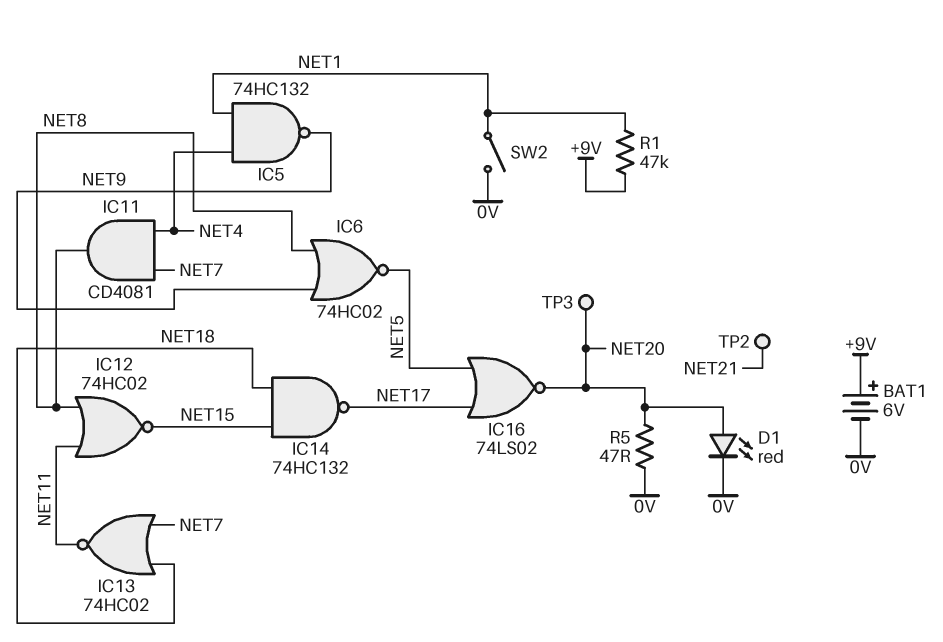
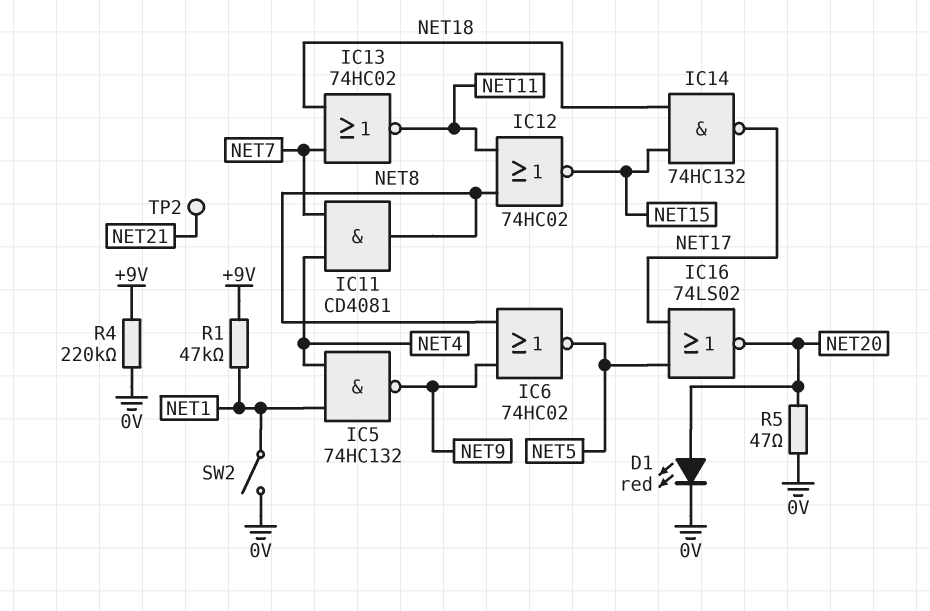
BAT1: 6V (plus +9V, minus 0V) -> none
R4: none -> 220k (+9V, 0V)
TP3: test point (NET20) -> none

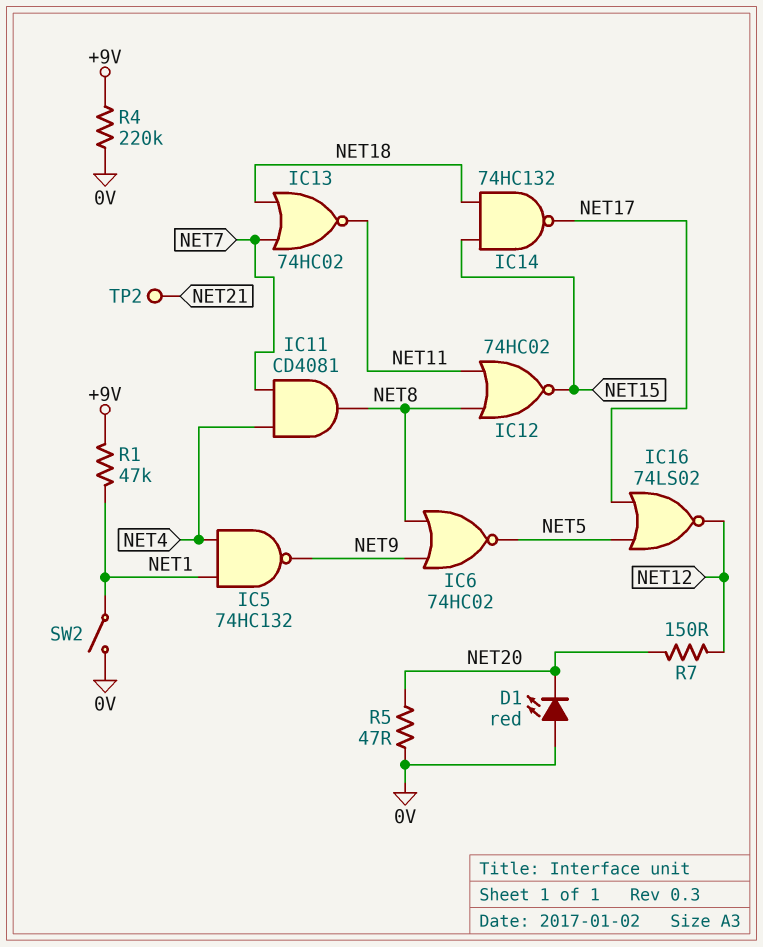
D1: LED red (A NET20, K 0V) -> LED red (A 0V, K NET20)
IC16: NOR 74LS02 (in NET5, in NET17, out NET20) -> NOR 74LS02 (in NET5, in NET17, out NET12)
R7: none -> 150 (NET12, NET20)

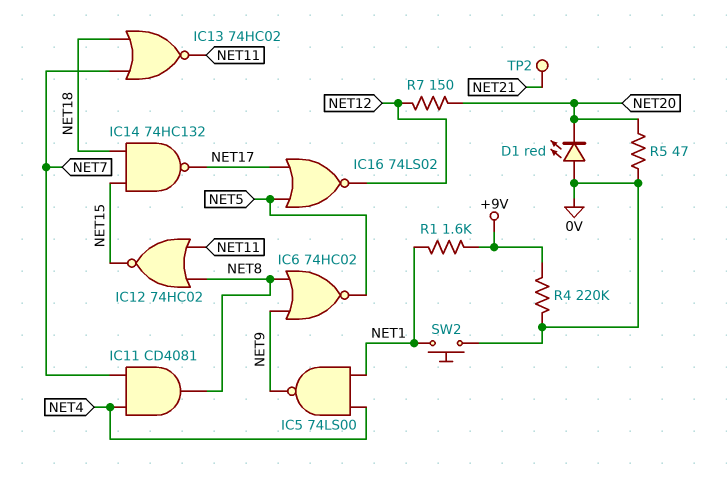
IC5: NAND 74HC132 (in NET1, in NET4, out NET9) -> NAND 74LS00 (in NET1, in NET4, out NET9)
R1: 47k (+9V, NET1) -> 1.6k (+9V, NET1)
SW2: switch (0V, NET1) -> button (0V, NET1)

